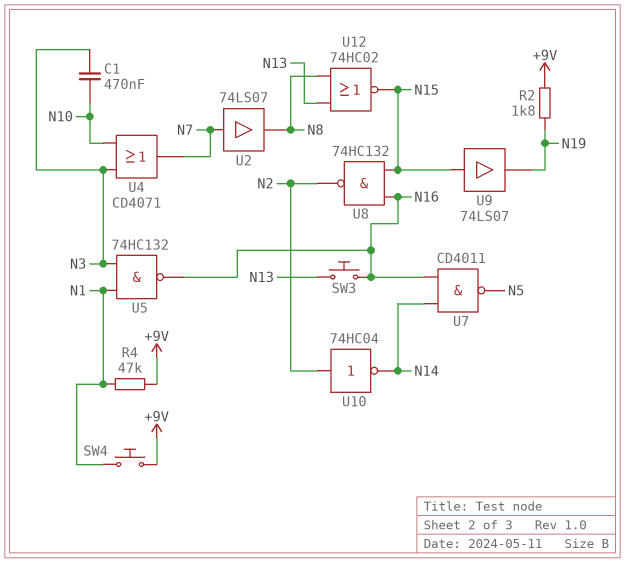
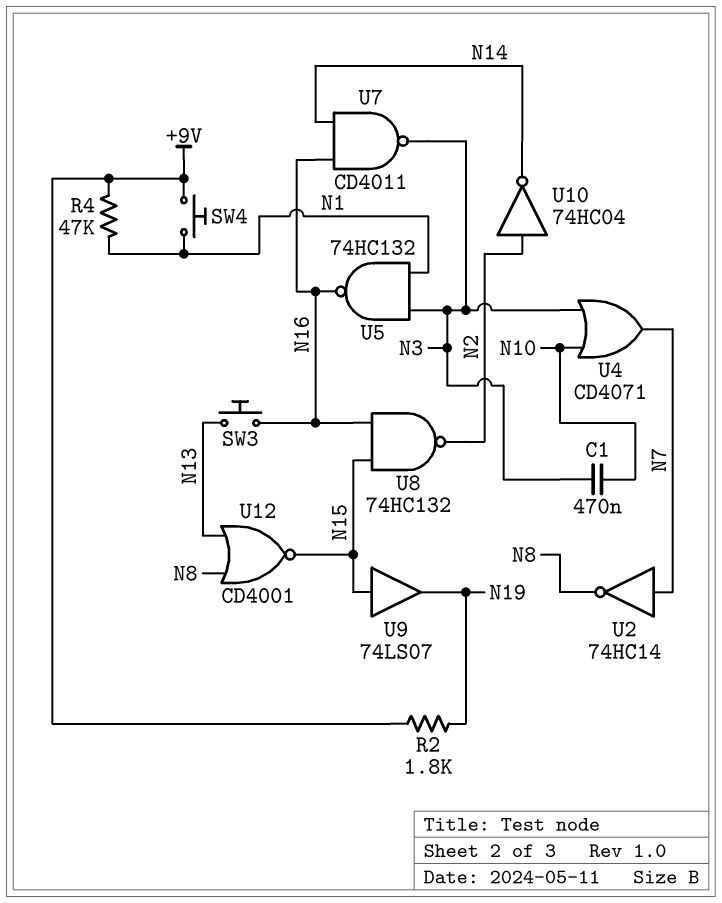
U2: buffer 74LS07 (in N7, out N8) -> NOT 74HC14 (in N7, out N8)
U7: NAND CD4011 (in N14, in N16, out N5) -> NAND CD4011 (in N14, in N16, out N3)
U12: NOR 74HC02 (in N8, in N13, out N15) -> NOR CD4001 (in N8, in N13, out N15)

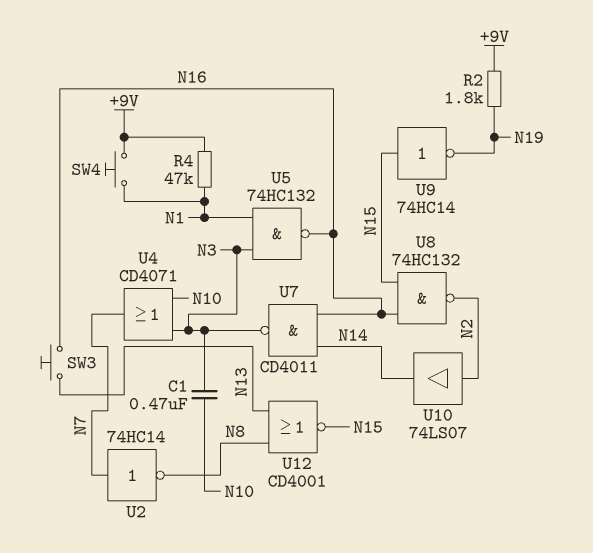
U9: buffer 74LS07 (in N15, out N19) -> NOT 74HC14 (in N15, out N19)
U10: NOT 74HC04 (in N2, out N14) -> buffer 74LS07 (in N2, out N14)

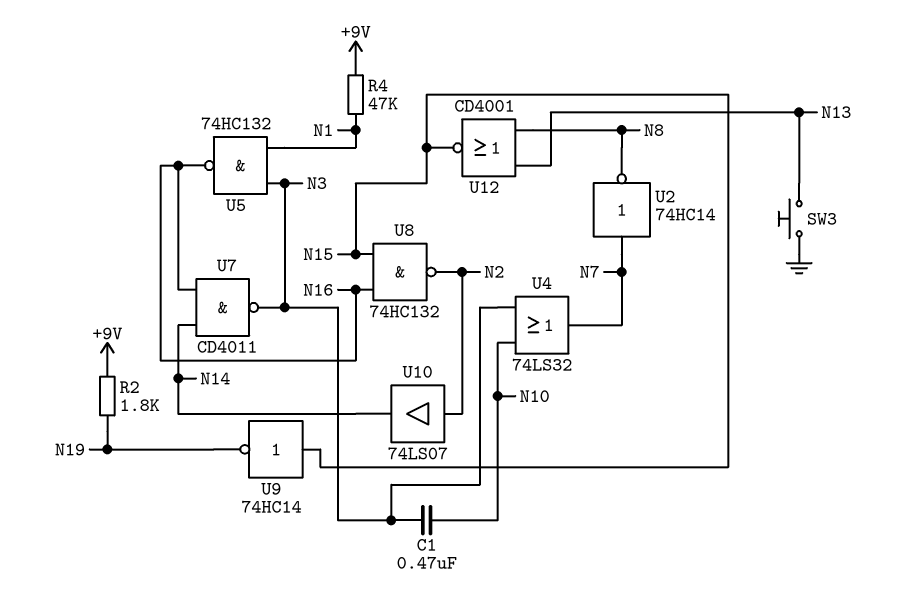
SW3: button (N13, N16) -> button (GND, N13)
SW4: button (+9V, N1) -> none
U4: OR CD4071 (in N3, in N10, out N7) -> OR 74LS32 (in N3, in N10, out N7)

